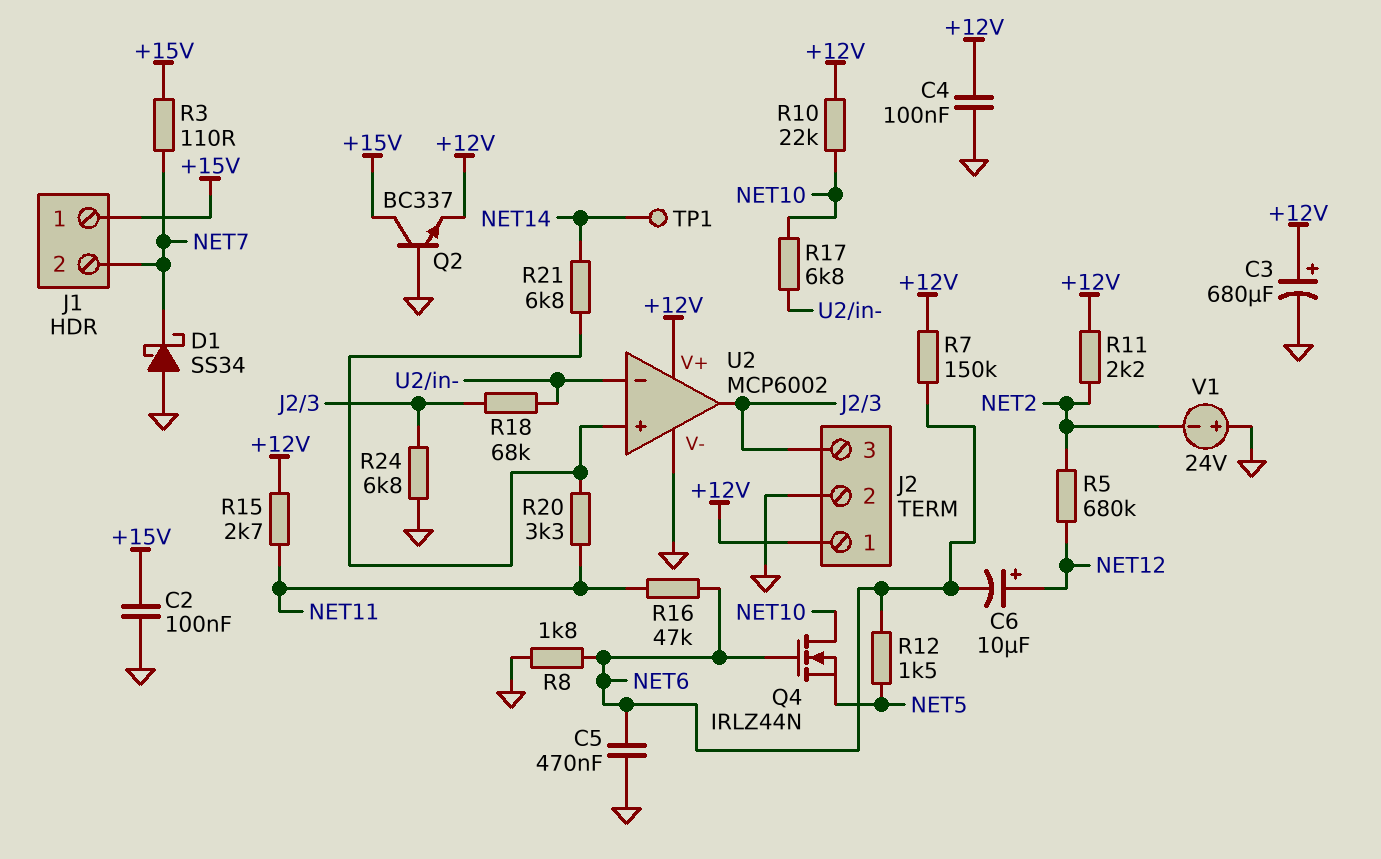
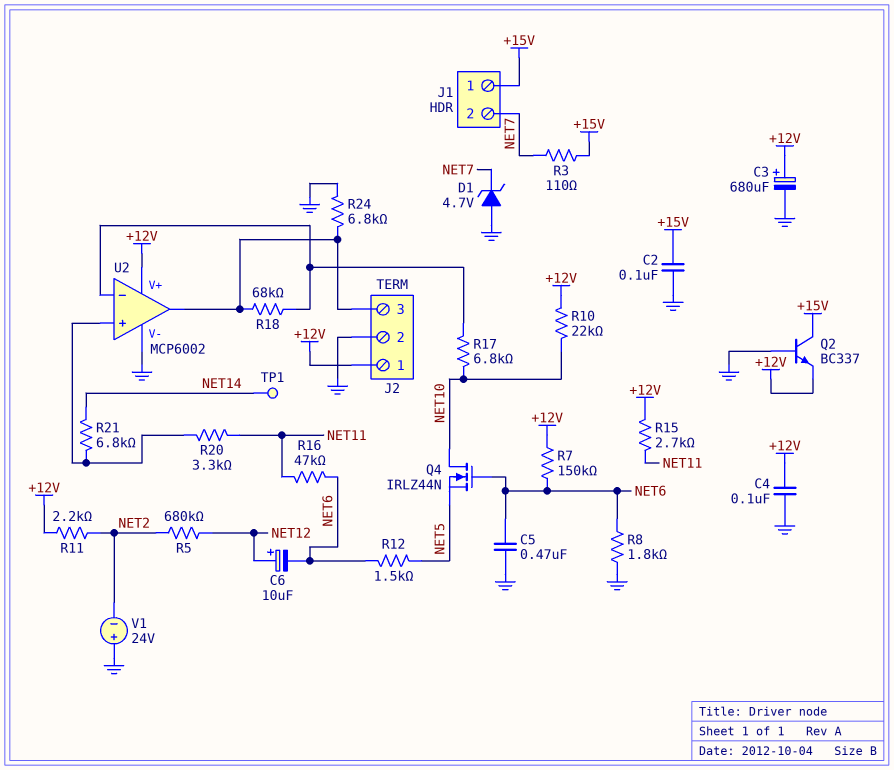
D1: schottky SS34 (A GND, K NET7) -> zener 4.7V (A GND, K NET7)

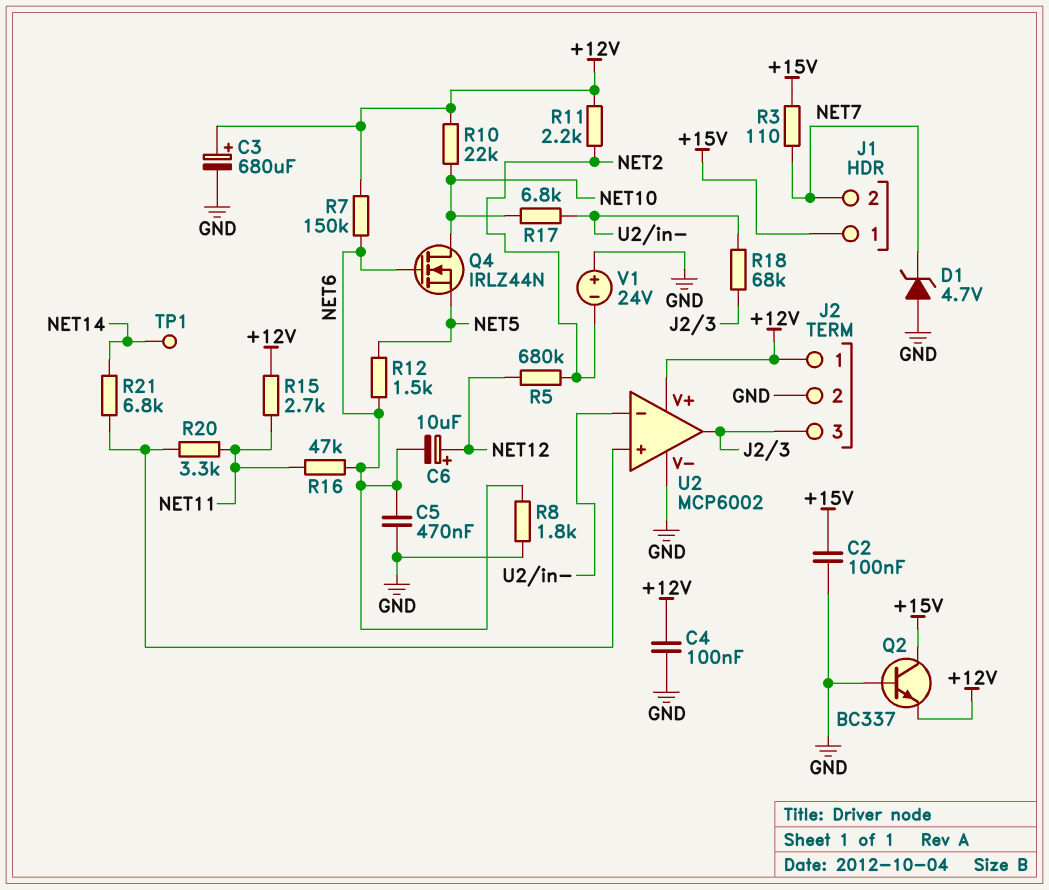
R24: 6.8k (GND, J2/3) -> none

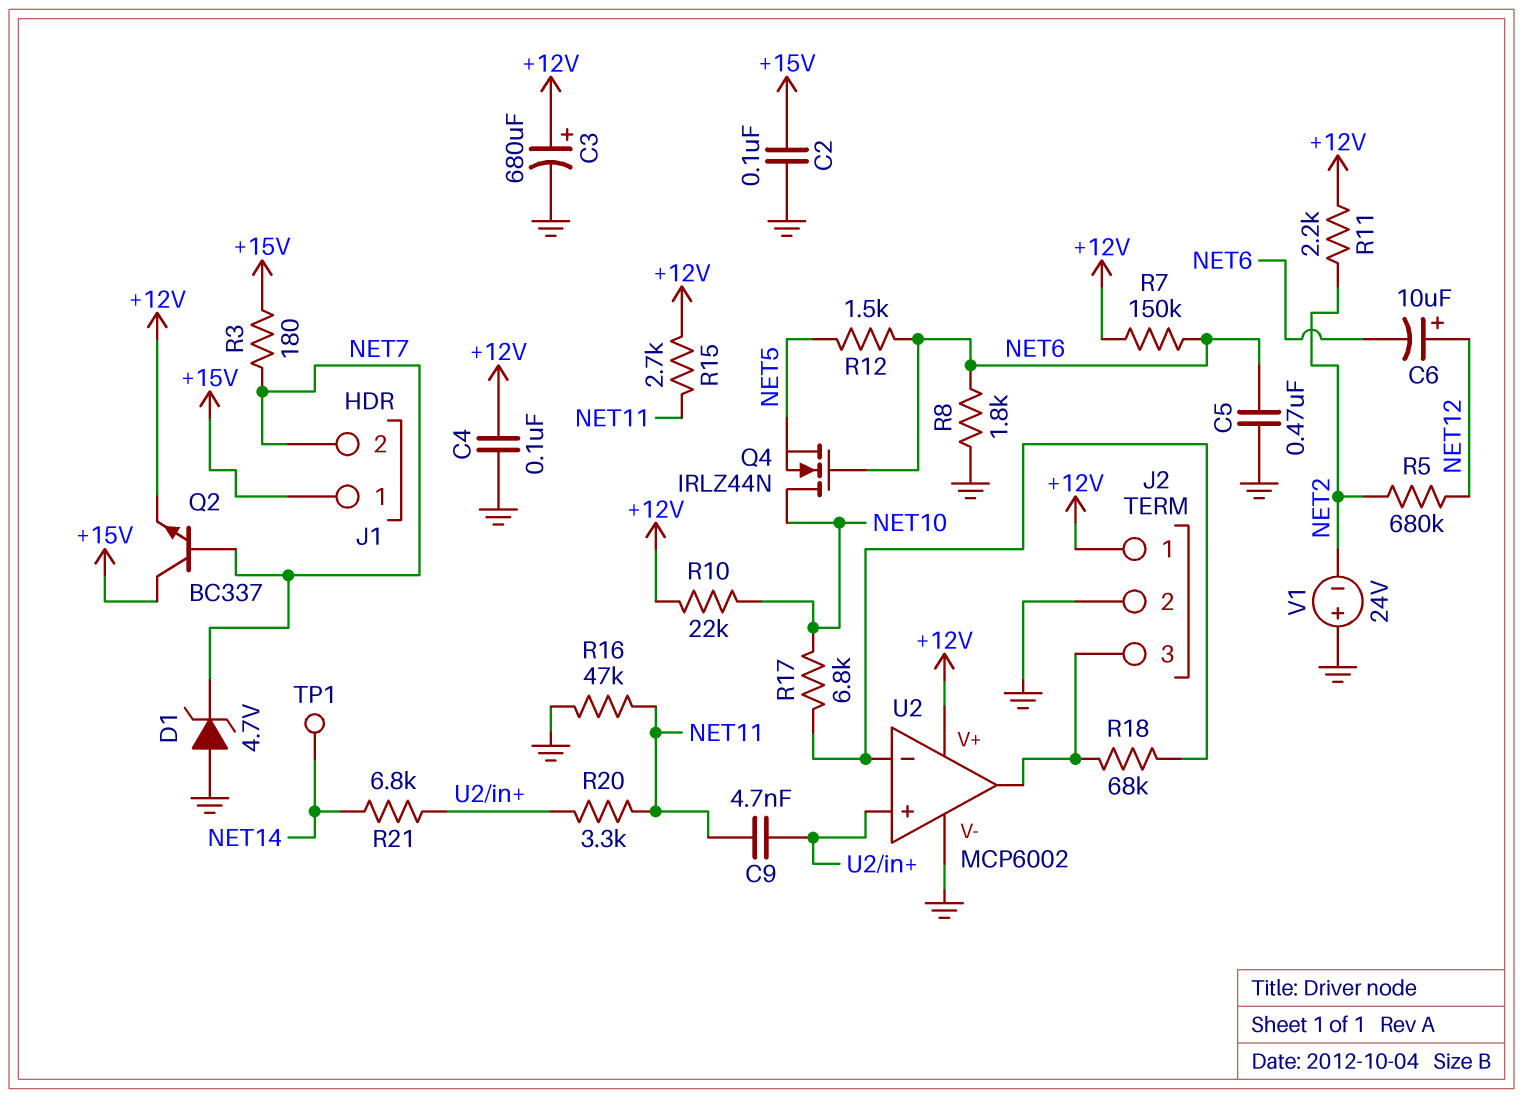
C9: none -> 4.7nF (NET11, U2/in+)
Q2: NPN BC337 (B GND, C +15V, E +12V) -> NPN BC337 (B NET7, C +15V, E +12V)
R3: 110 (+15V, NET7) -> 180 (+15V, NET7)
R16: 47k (NET6, NET11) -> 47k (GND, NET11)

